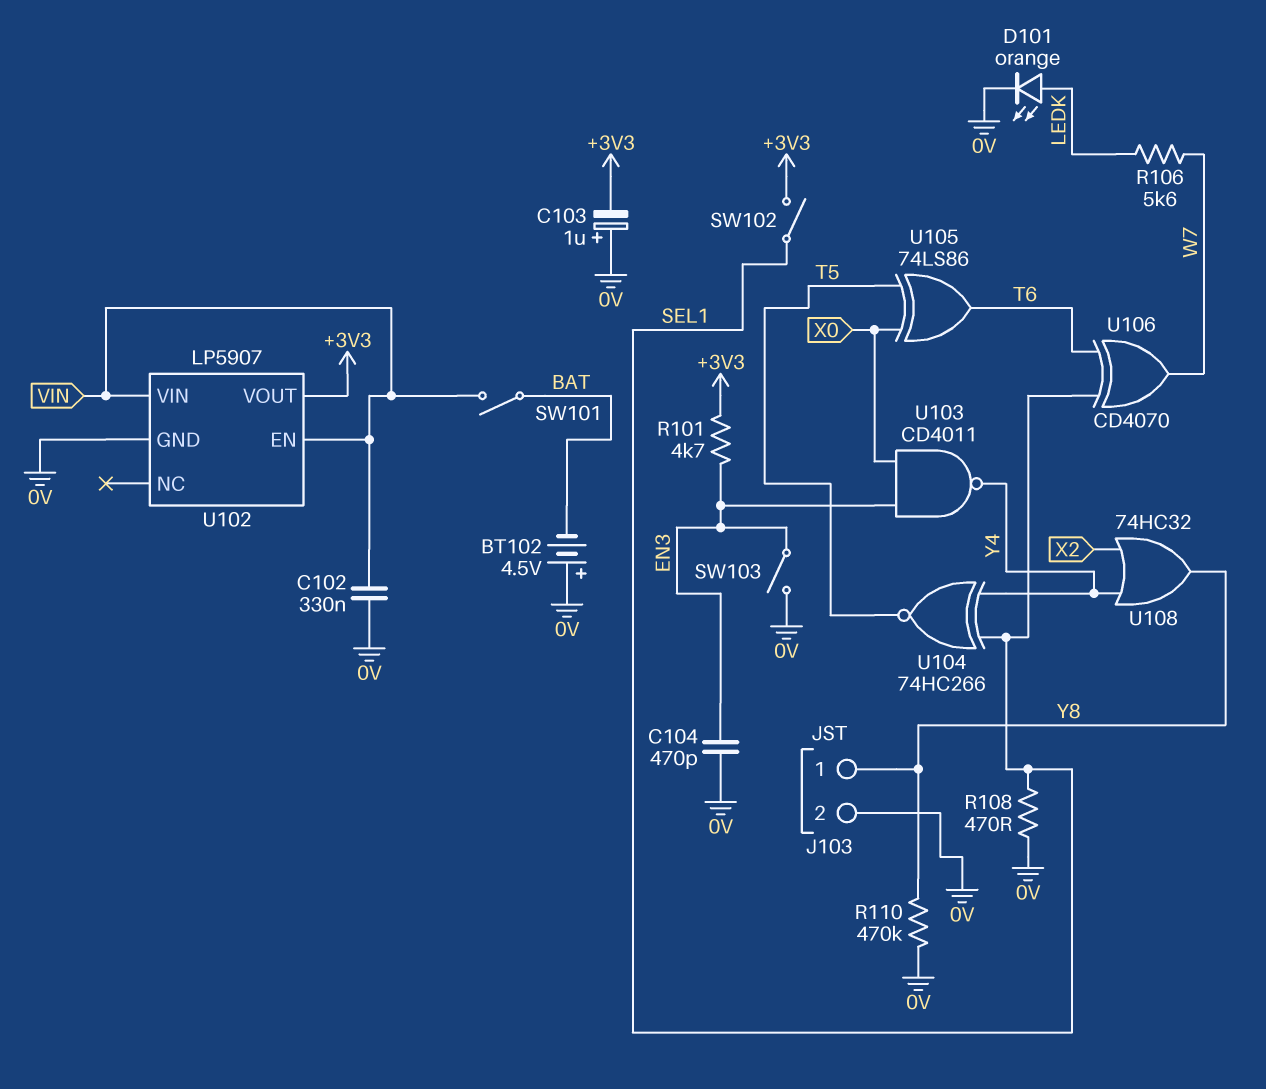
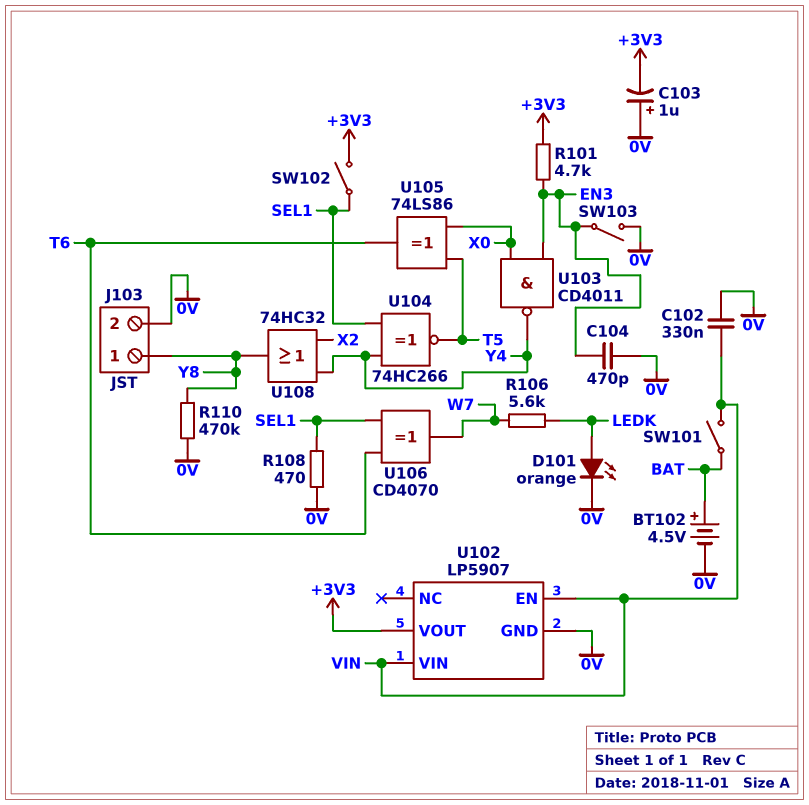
BT102: 4.5V (plus 0V, minus BAT) -> 4.5V (plus BAT, minus 0V)

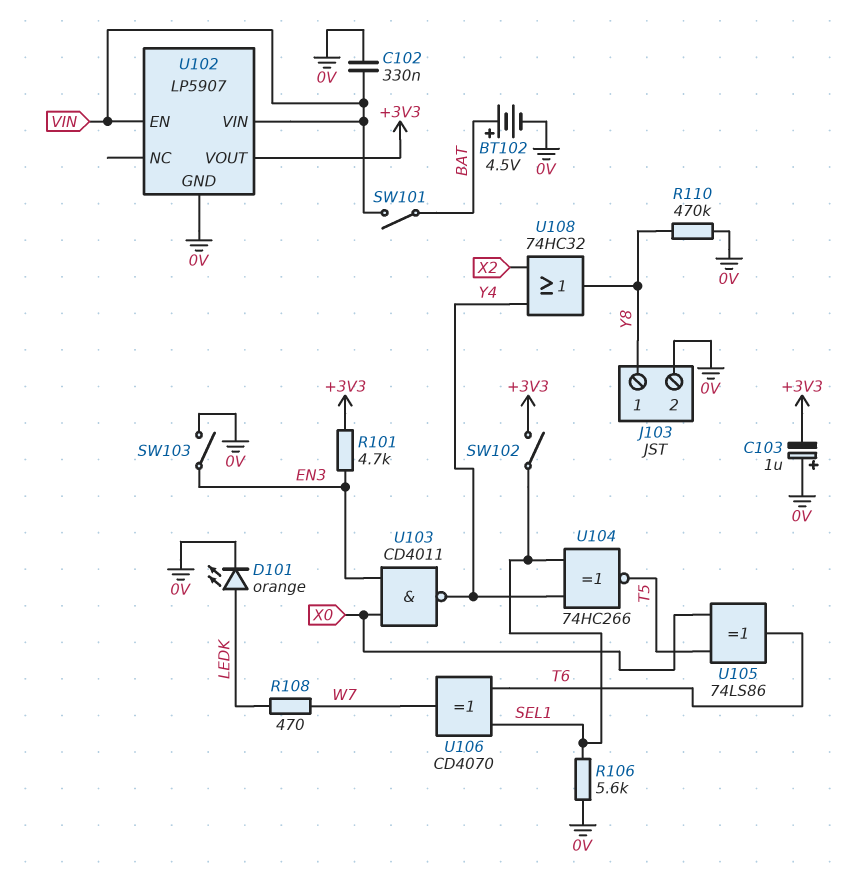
C104: 470pF (0V, EN3) -> none
R106: 5.6k (LEDK, W7) -> 5.6k (0V, SEL1)
R108: 470 (0V, SEL1) -> 470 (LEDK, W7)

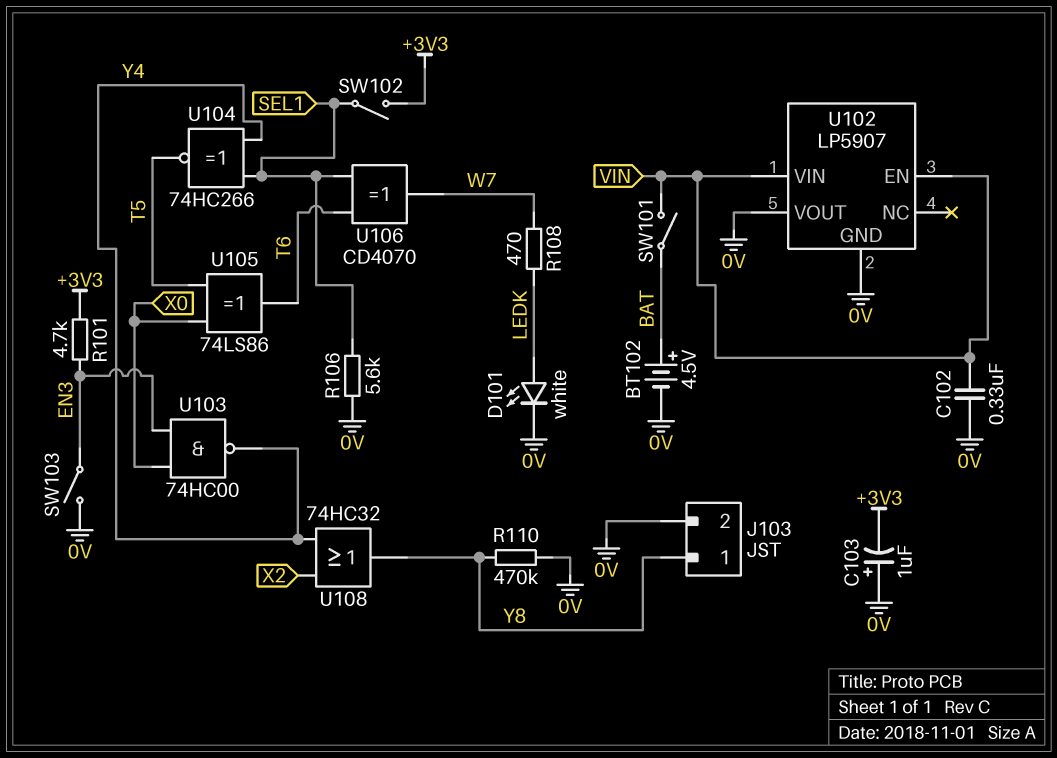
D101: LED orange (A LEDK, K 0V) -> LED white (A LEDK, K 0V)
U102 pin VOUT: +3V3 -> 0V
U103: NAND CD4011 (in EN3, in X0, out Y4) -> NAND 74HC00 (in EN3, in X0, out Y4)

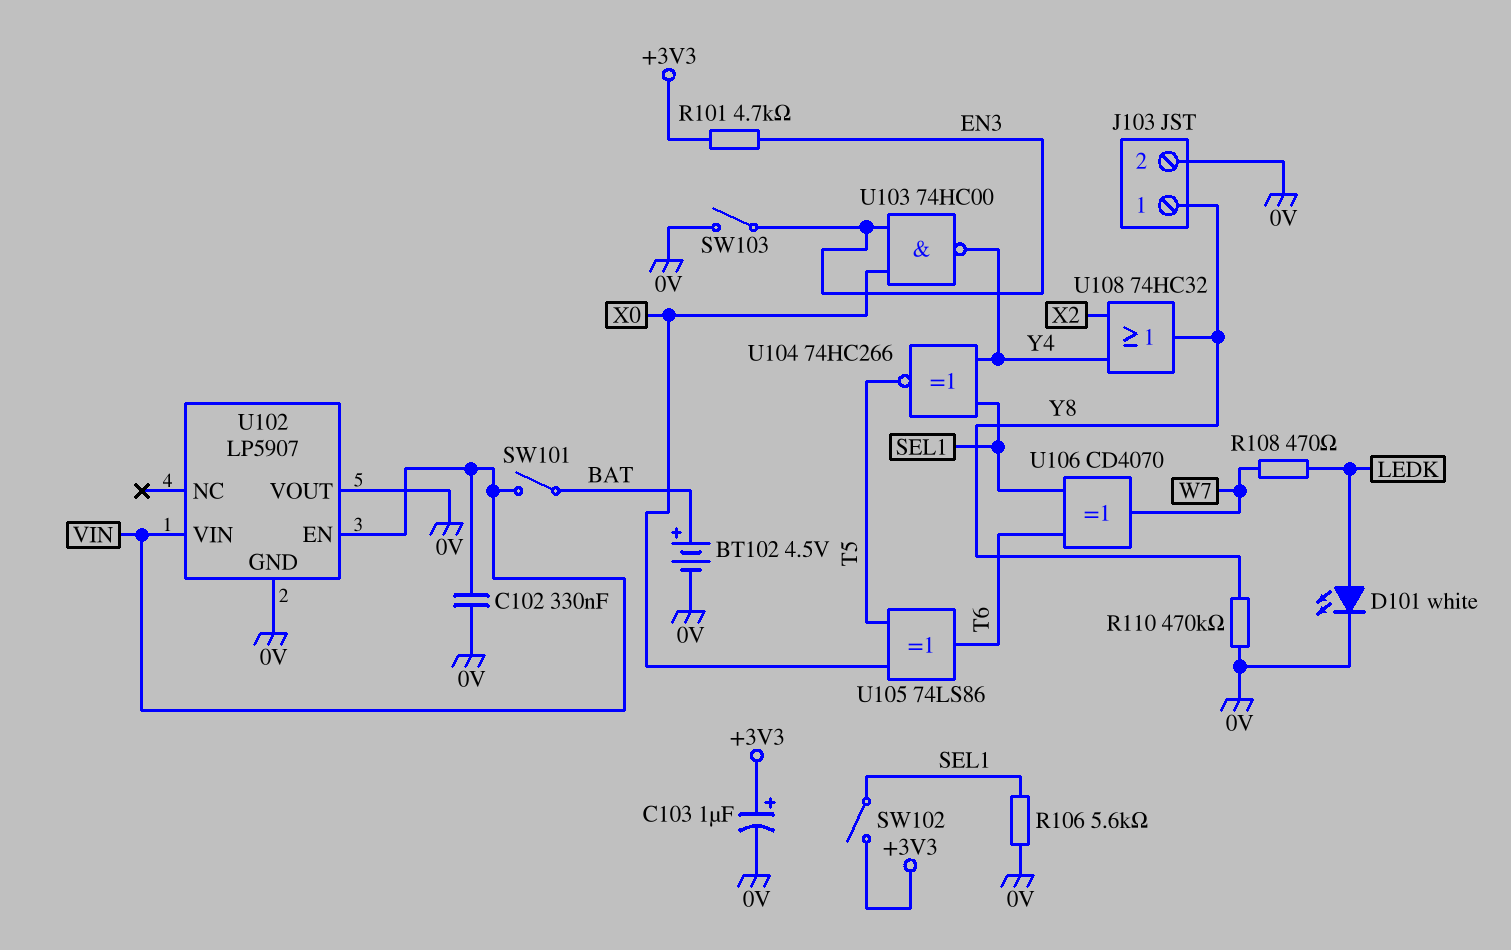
C103: 1uF (plus 0V, minus +3V3) -> 1uF (plus +3V3, minus 0V)

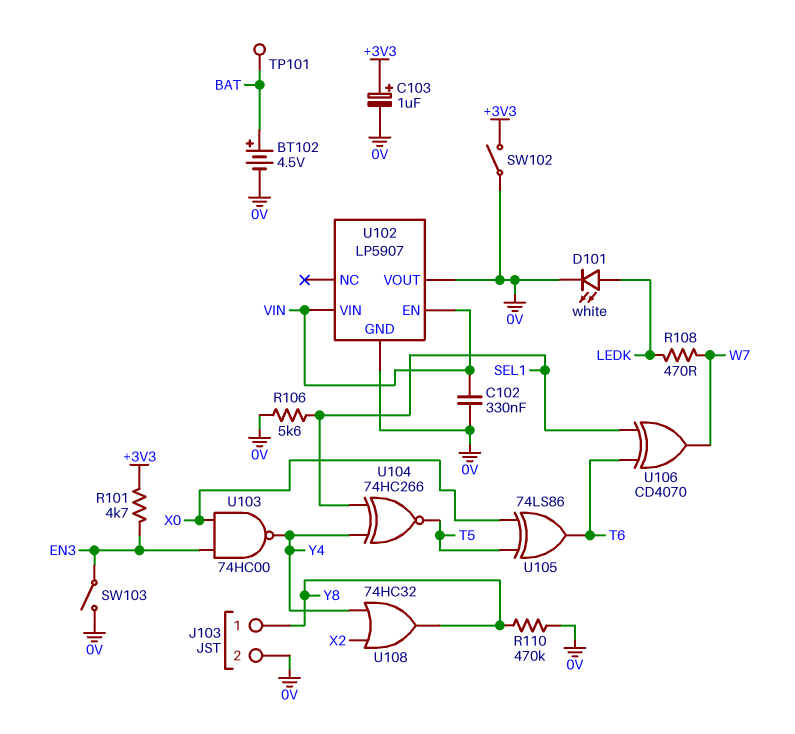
SW101: switch (BAT, VIN) -> none
SW102: switch (+3V3, SEL1) -> switch (+3V3, 0V)
TP101: none -> test point (BAT)

